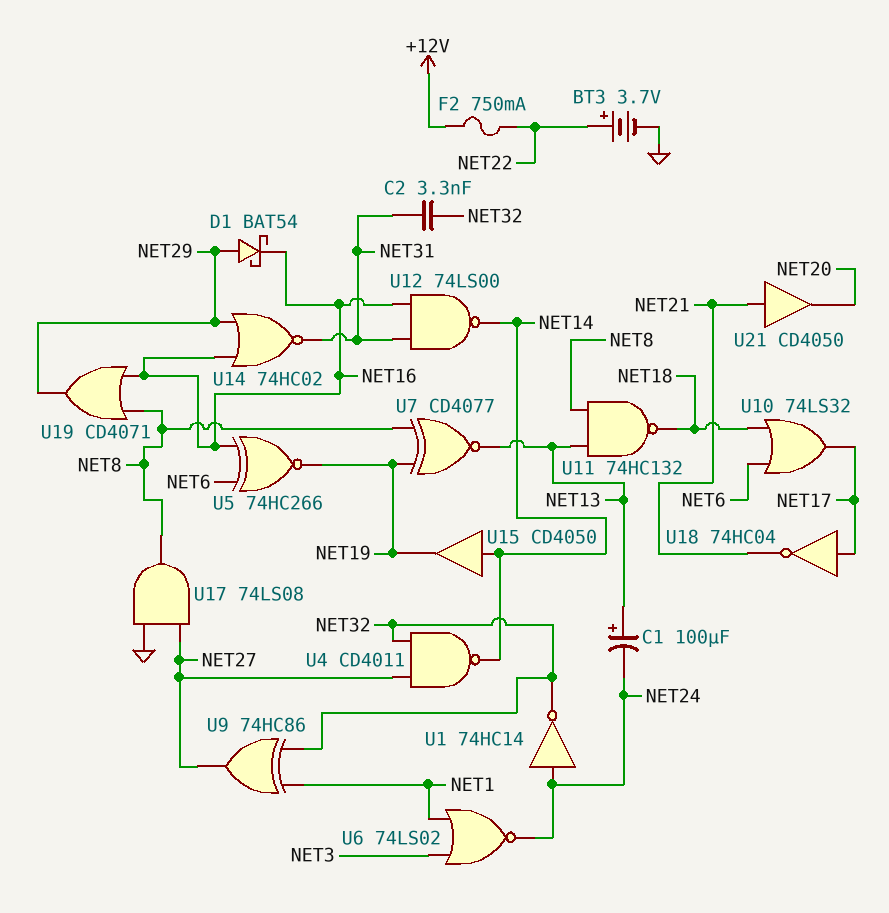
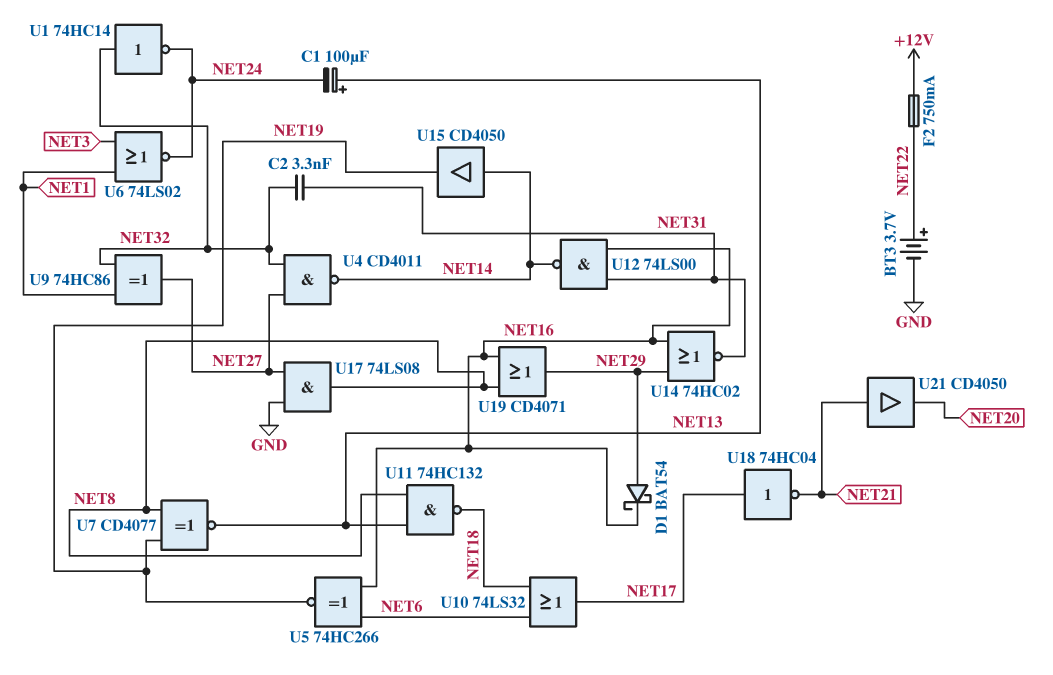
U1: NOT 74HC14 (in NET24, out NET32) -> NOT 74HC14 (in NET32, out NET24)

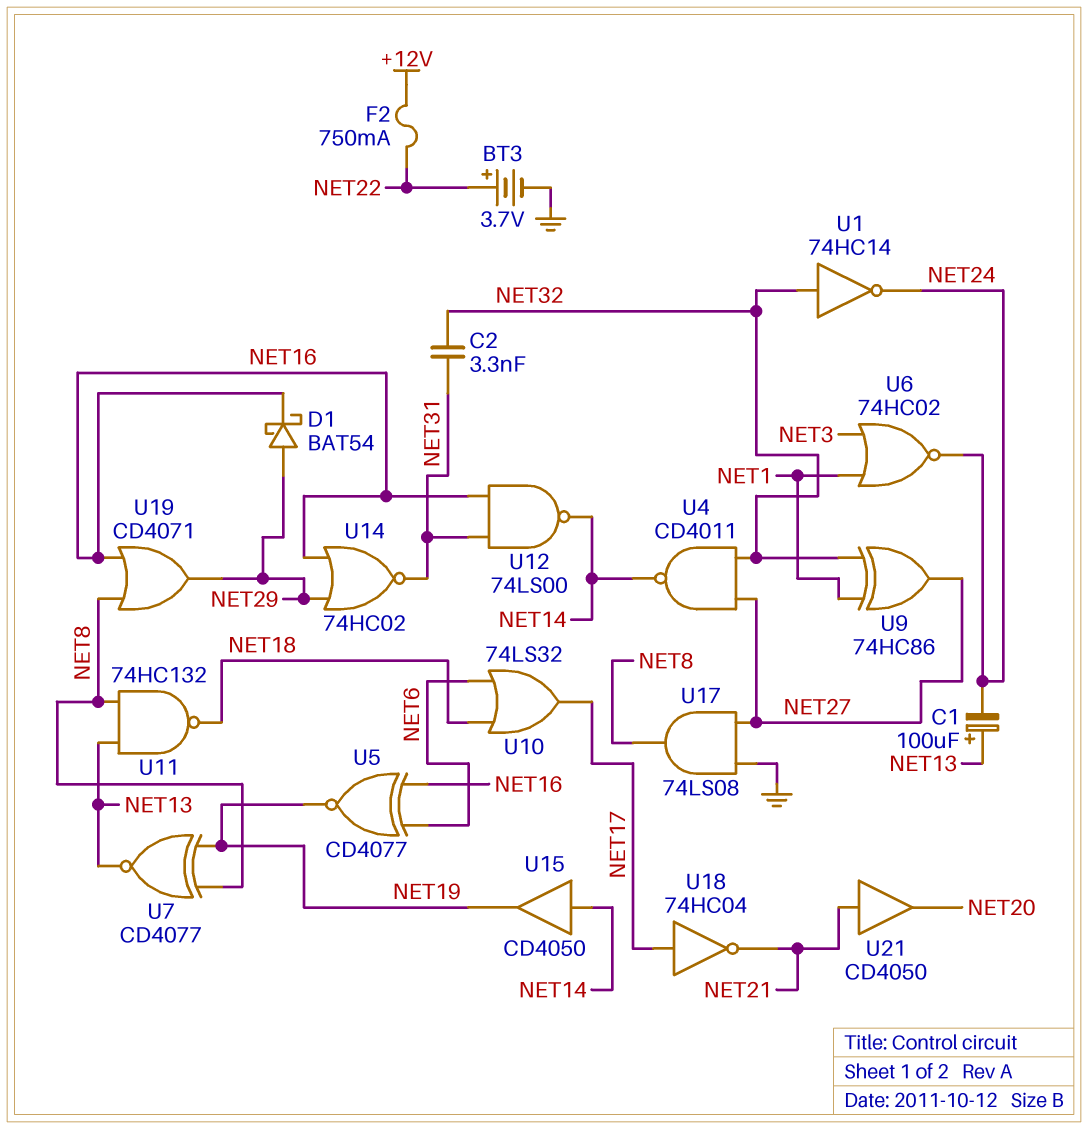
U5: XNOR 74HC266 (in NET6, in NET16, out NET19) -> XNOR CD4077 (in NET6, in NET16, out NET19)
U6: NOR 74LS02 (in NET1, in NET3, out NET24) -> NOR 74HC02 (in NET1, in NET3, out NET24)

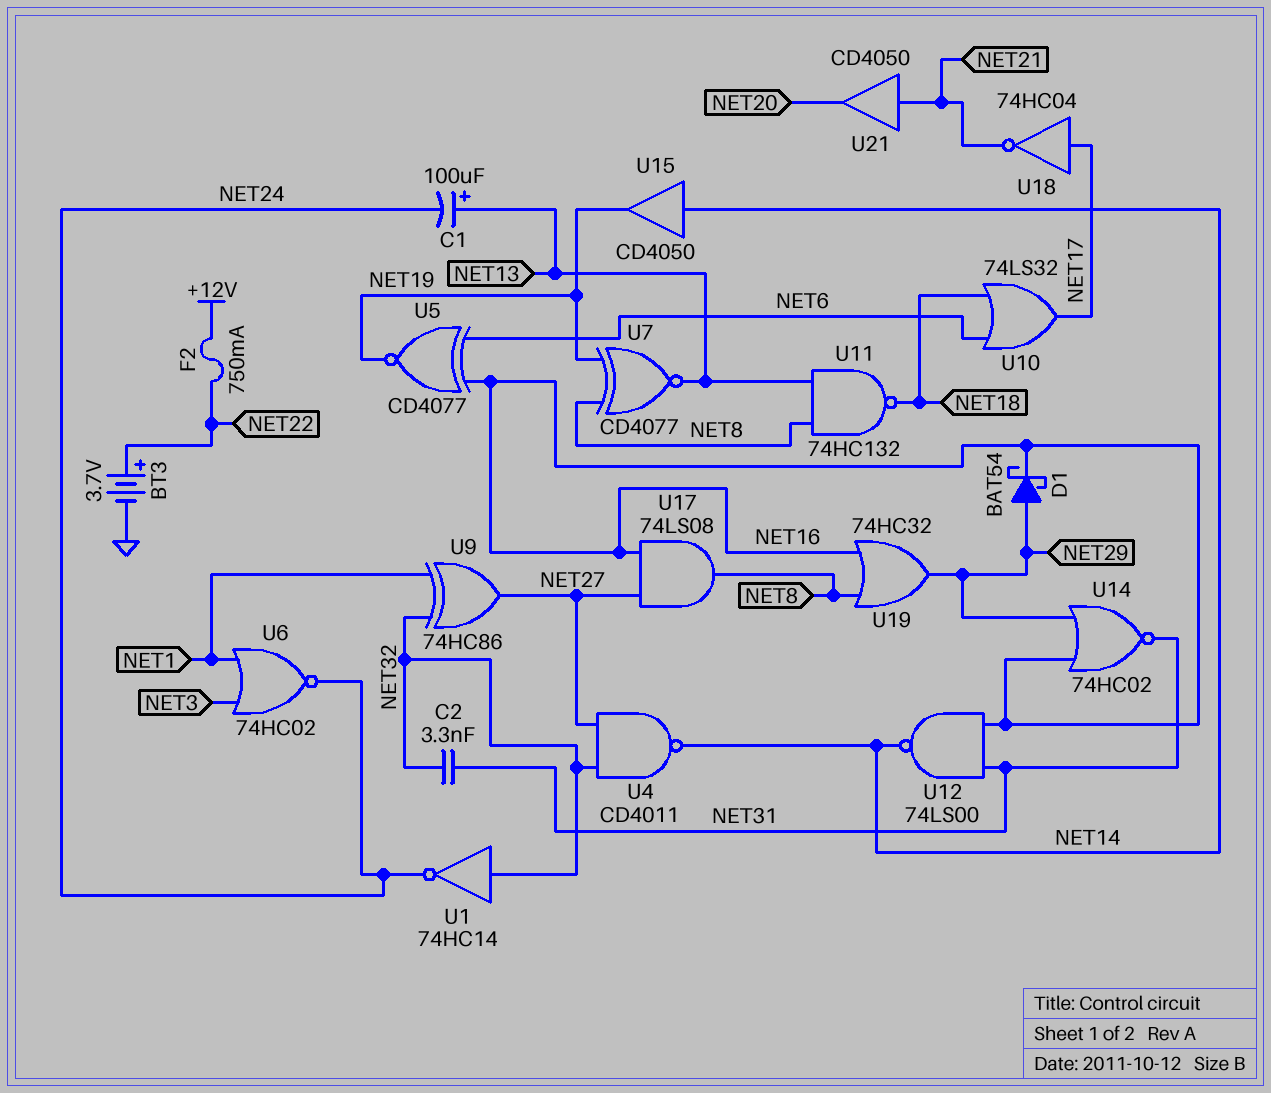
U17: AND 74LS08 (in GND, in NET27, out NET8) -> AND 74LS08 (in NET16, in NET27, out NET8)
U19: OR CD4071 (in NET8, in NET16, out NET29) -> OR 74HC32 (in NET8, in NET16, out NET29)

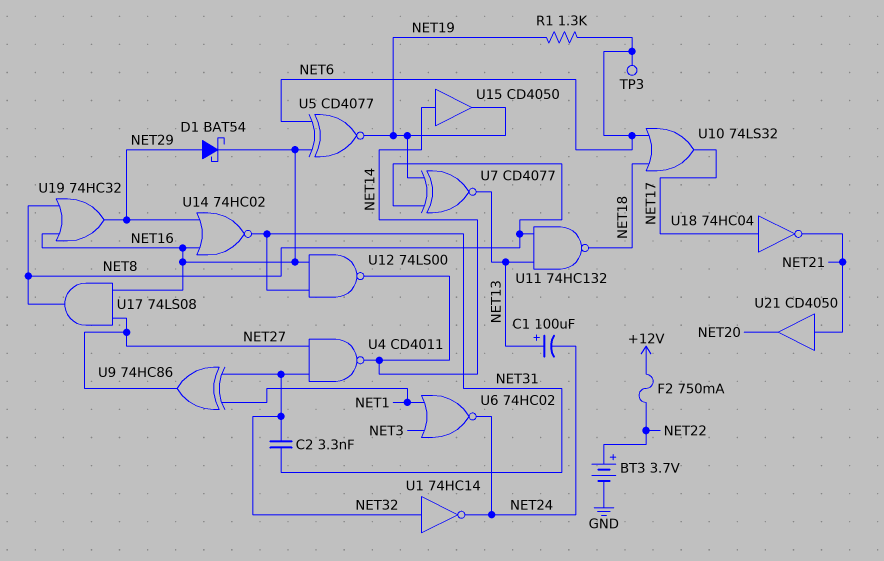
R1: none -> 1.3k (NET6, NET19)
TP3: none -> test point (NET6)

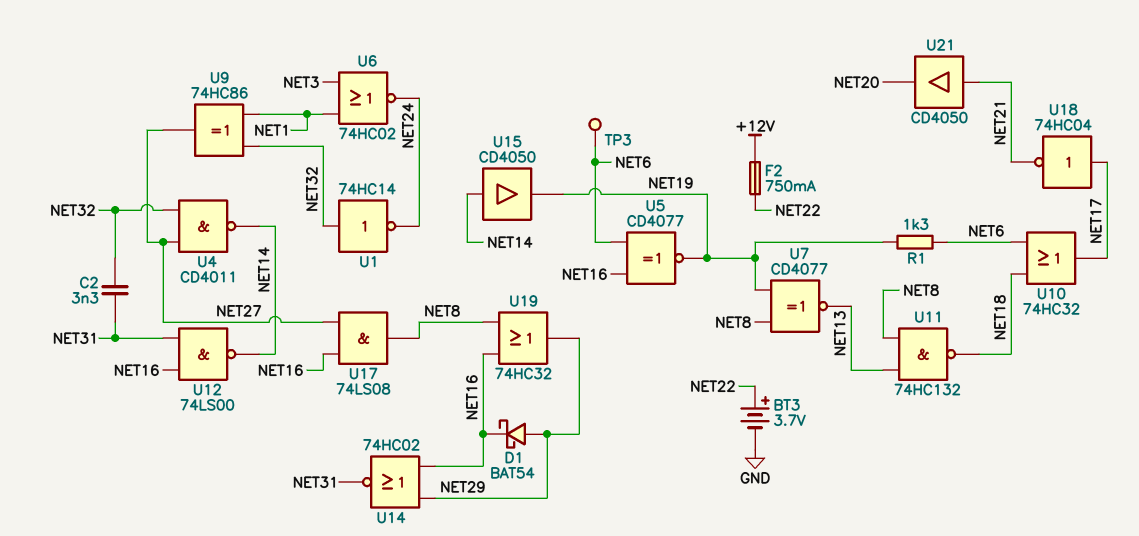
C1: 100uF (plus NET13, minus NET24) -> none
U10: OR 74LS32 (in NET6, in NET18, out NET17) -> OR 74HC32 (in NET6, in NET18, out NET17)

